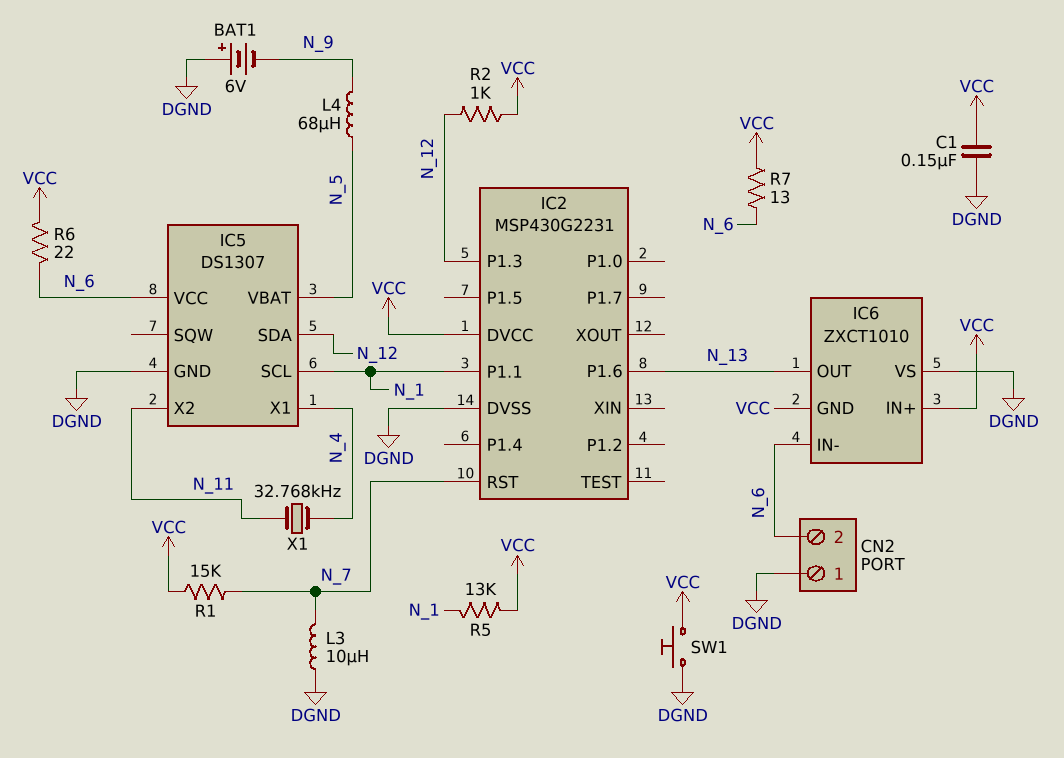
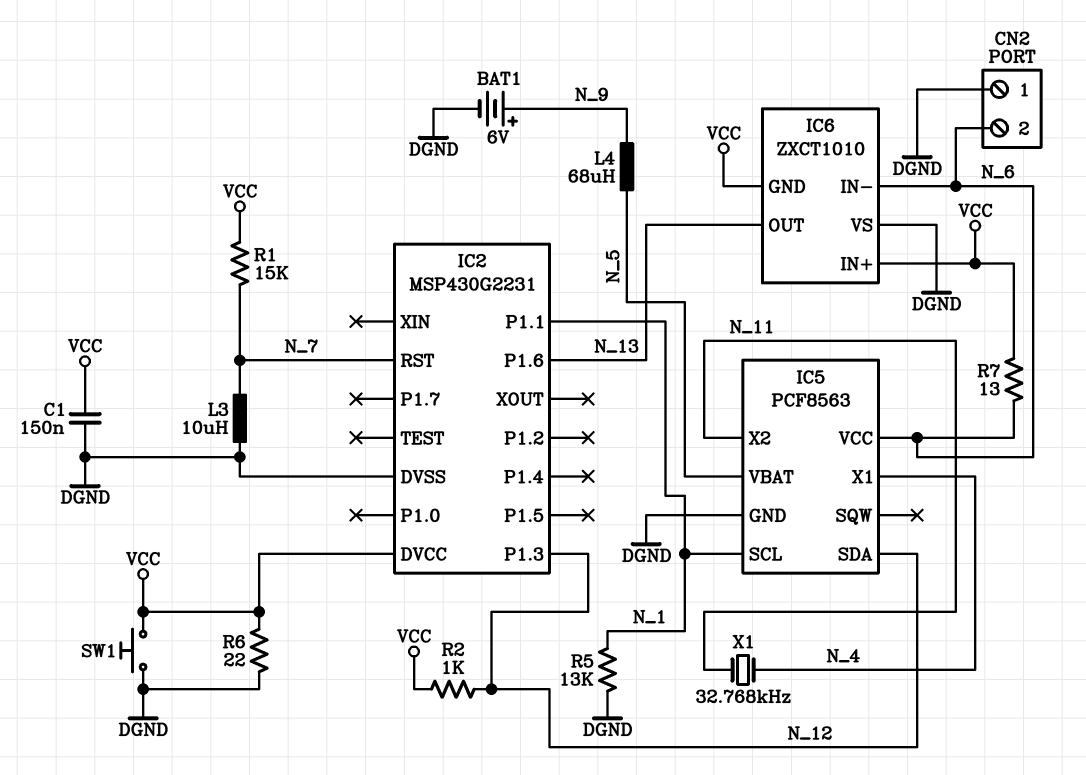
BAT1: 6V (plus DGND, minus N_9) -> 6V (plus N_9, minus DGND)
IC5: DS1307 -> PCF8563
R5: 13k (N_1, VCC) -> 13k (DGND, N_1)
R6: 22 (N_6, VCC) -> 22 (DGND, VCC)

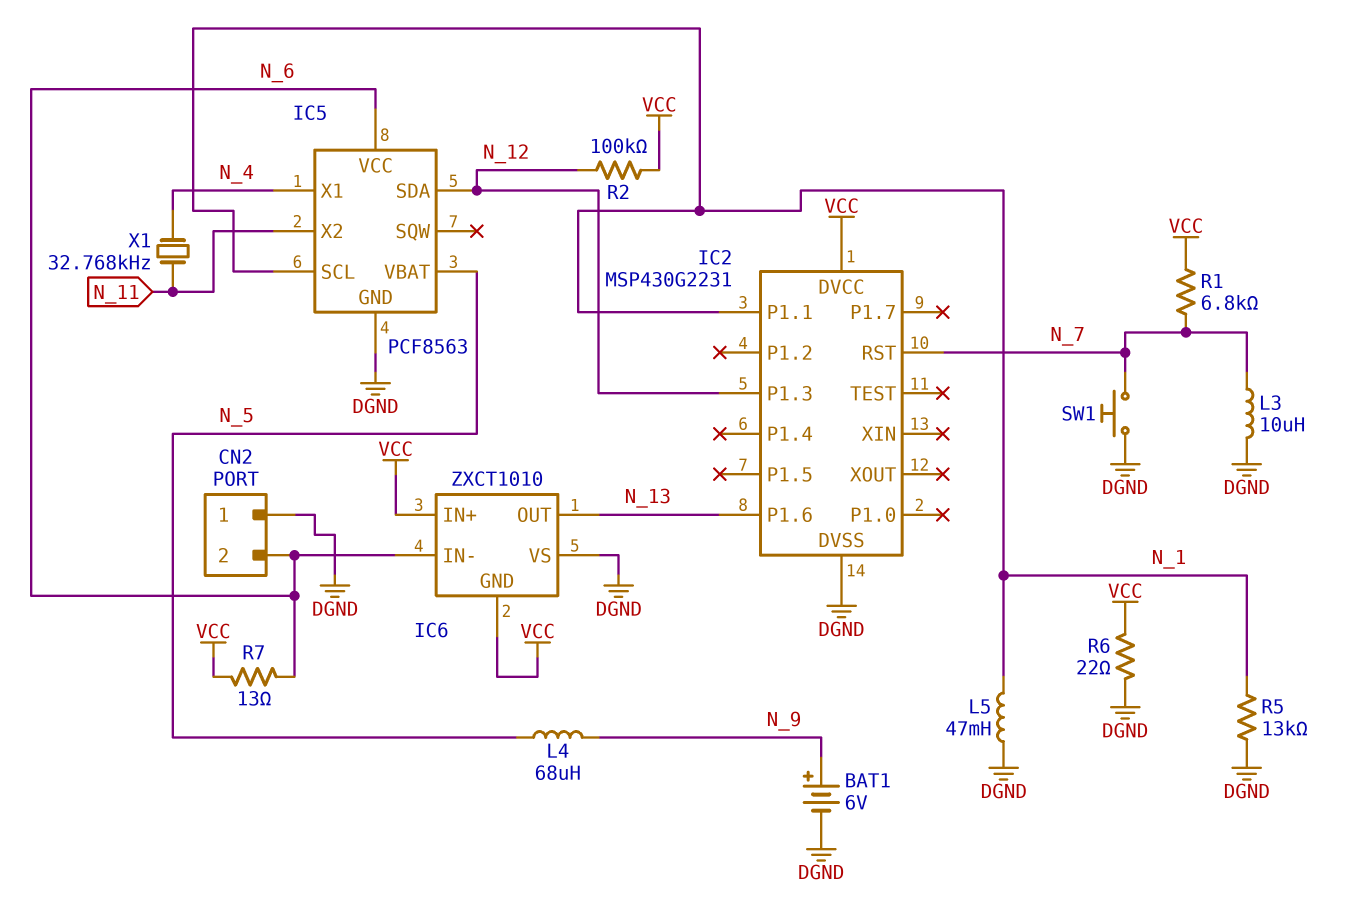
C1: 150nF (DGND, VCC) -> none
L5: none -> 47mH (DGND, N_1)
R1: 15k (N_7, VCC) -> 6.8k (N_7, VCC)
R2: 1k (N_12, VCC) -> 100k (N_12, VCC)
SW1: button (DGND, VCC) -> button (DGND, N_7)

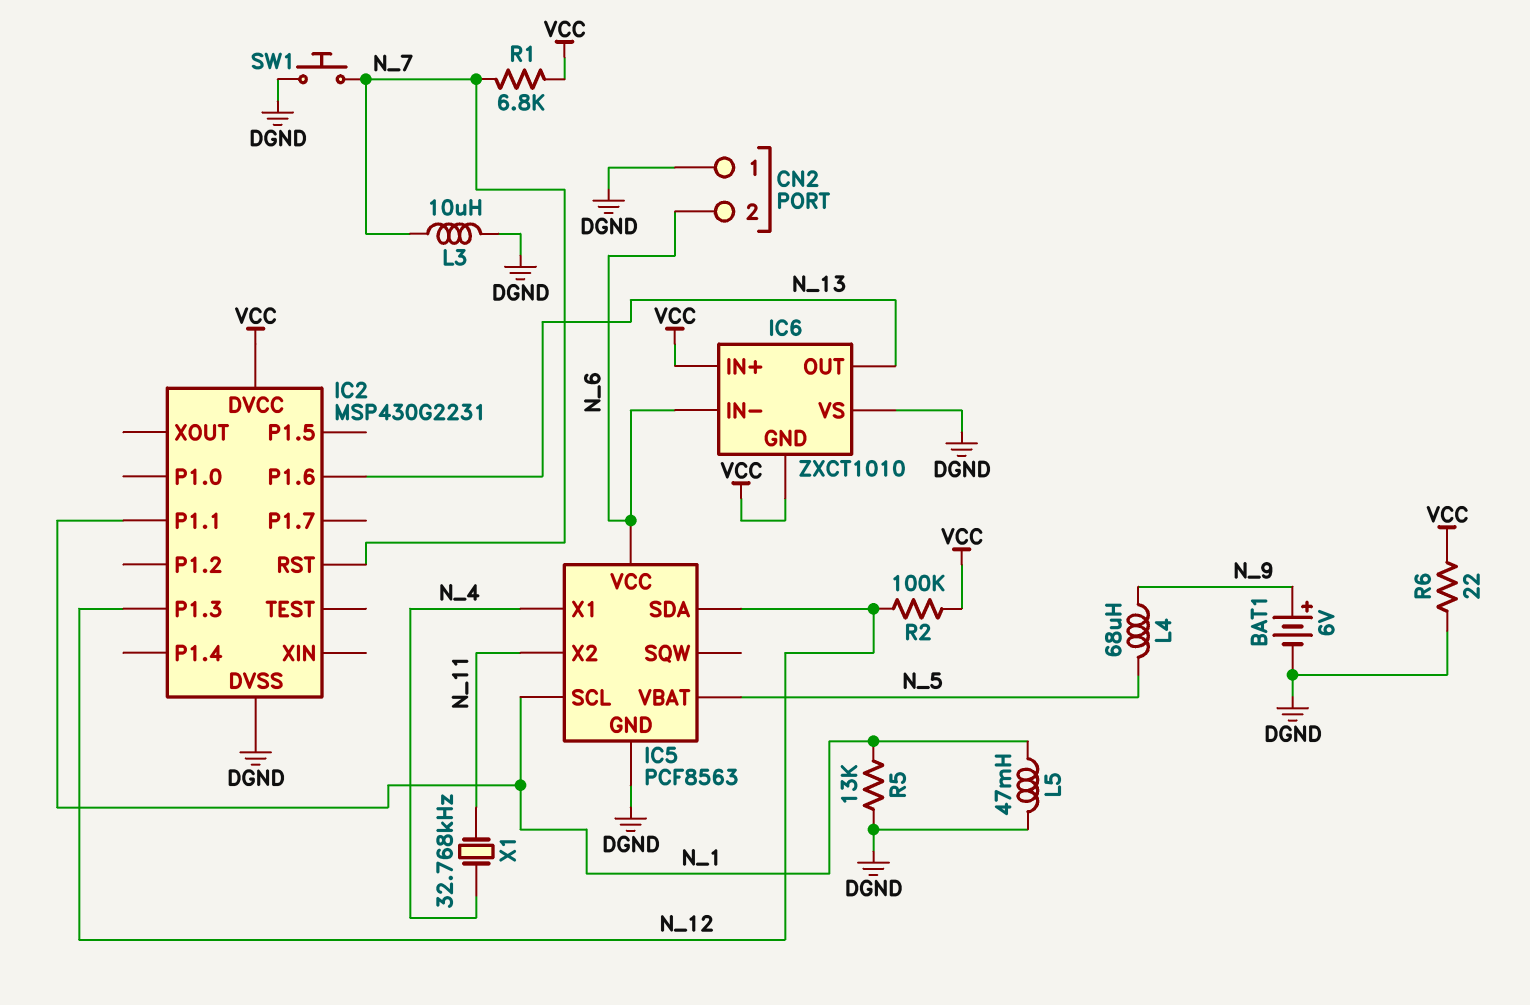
R7: 13 (N_6, VCC) -> none

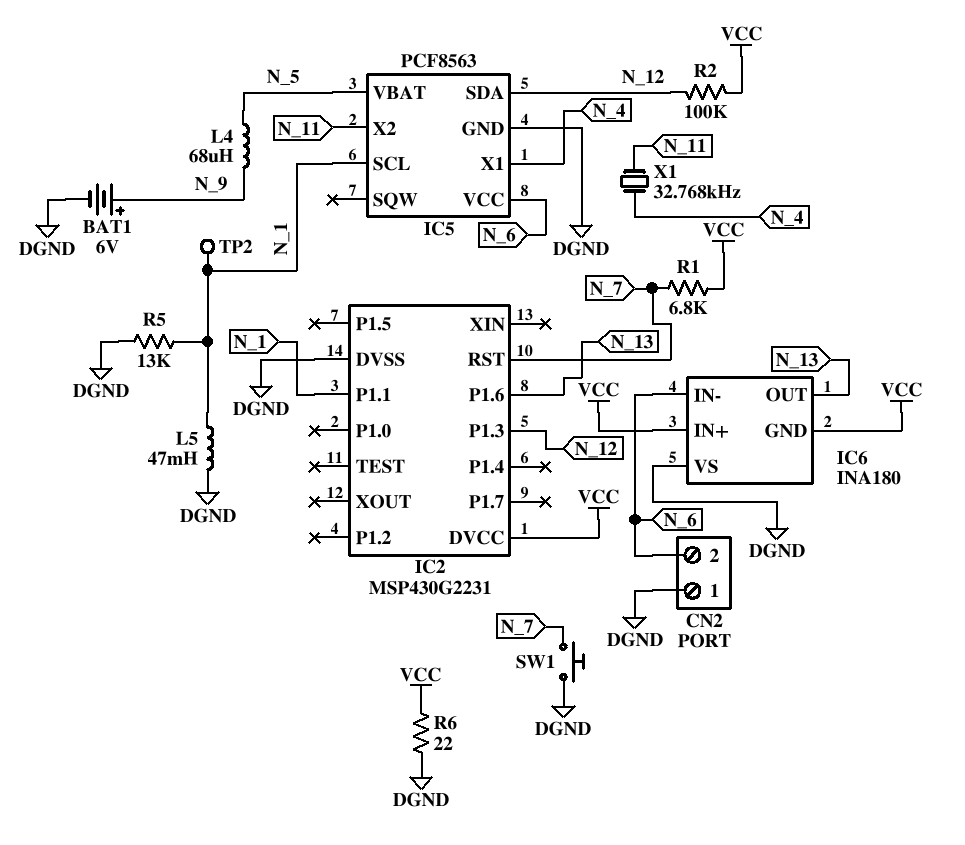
IC6: ZXCT1010 -> INA180
L3: 10uH (DGND, N_7) -> none
TP2: none -> test point (N_1)

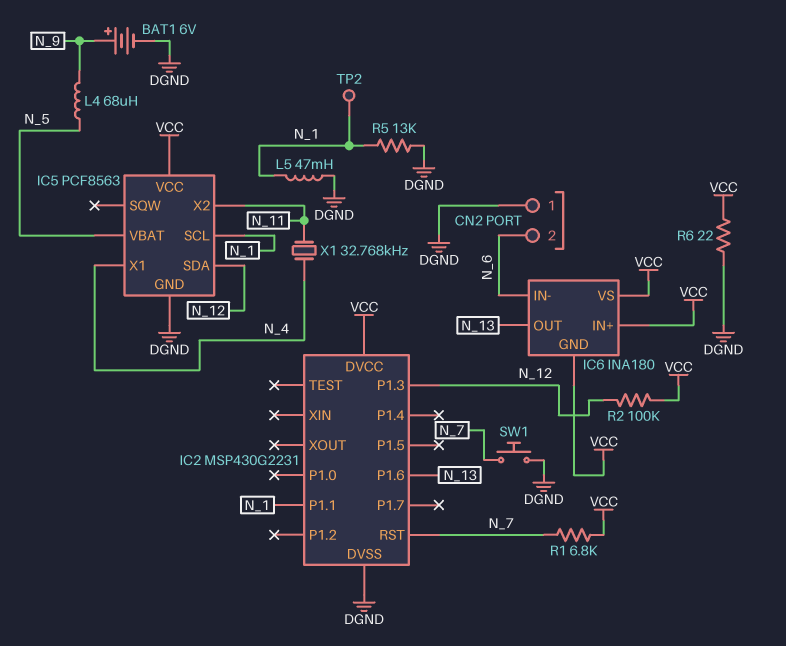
IC5 pin VCC: N_6 -> VCC
IC6 pin VS: DGND -> VCC

